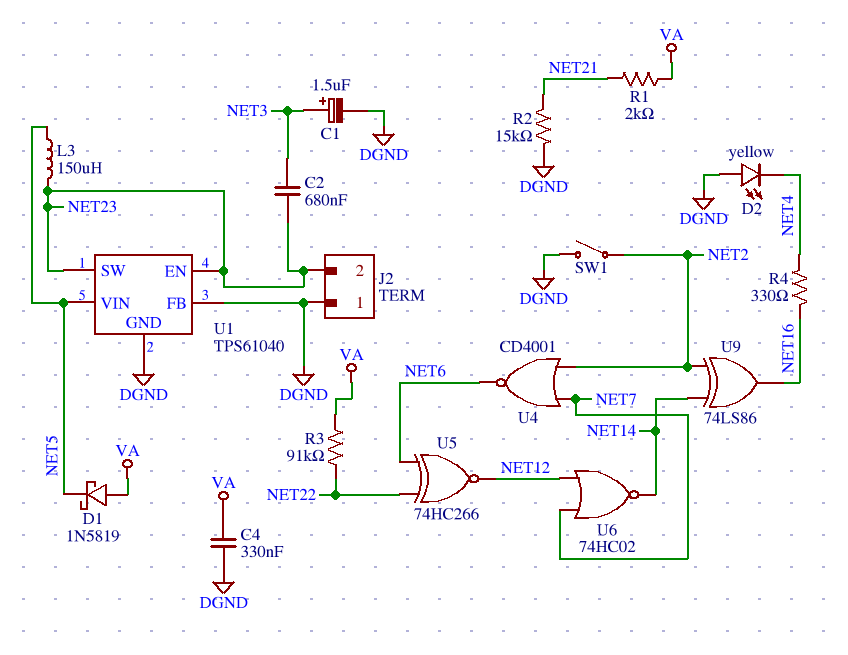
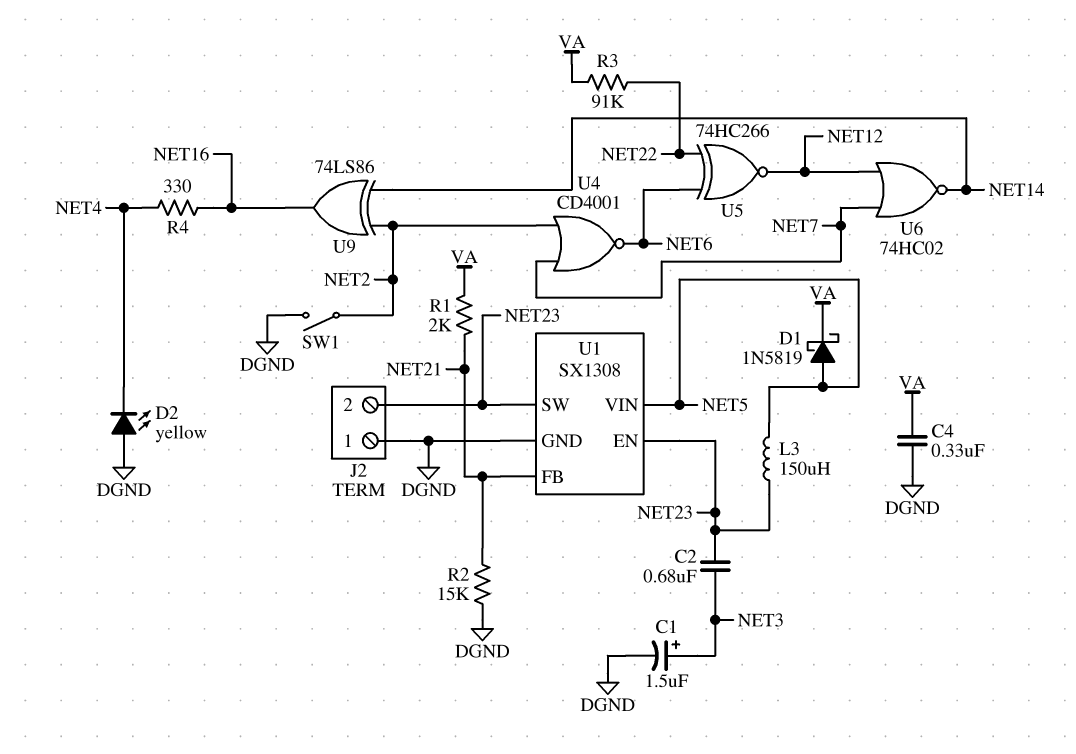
D1: schottky 1N5819 (A VA, K NET5) -> schottky 1N5819 (A NET5, K VA)
U1: TPS61040 -> SX1308
U1 pin FB: DGND -> NET21

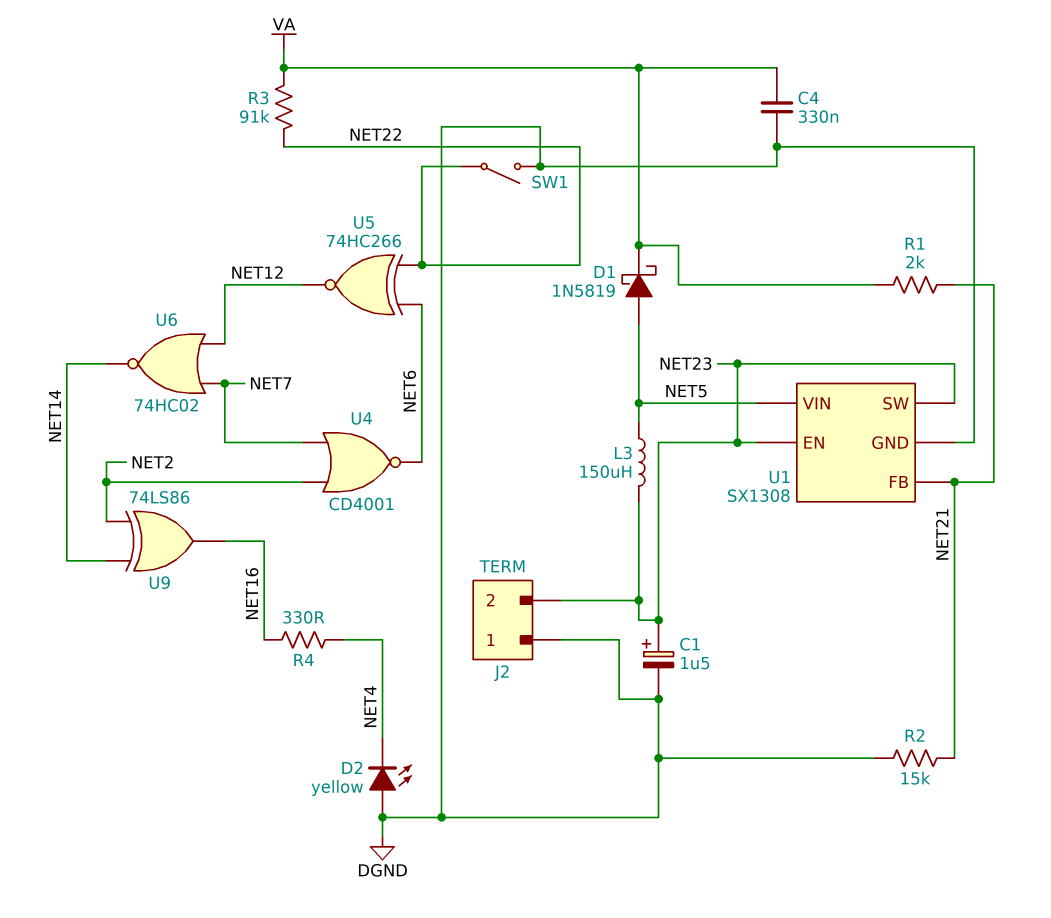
C1: 1.5uF (plus NET3, minus DGND) -> 1.5uF (plus NET23, minus DGND)
C2: 680nF (NET3, NET23) -> none
SW1: switch (DGND, NET2) -> switch (DGND, NET22)

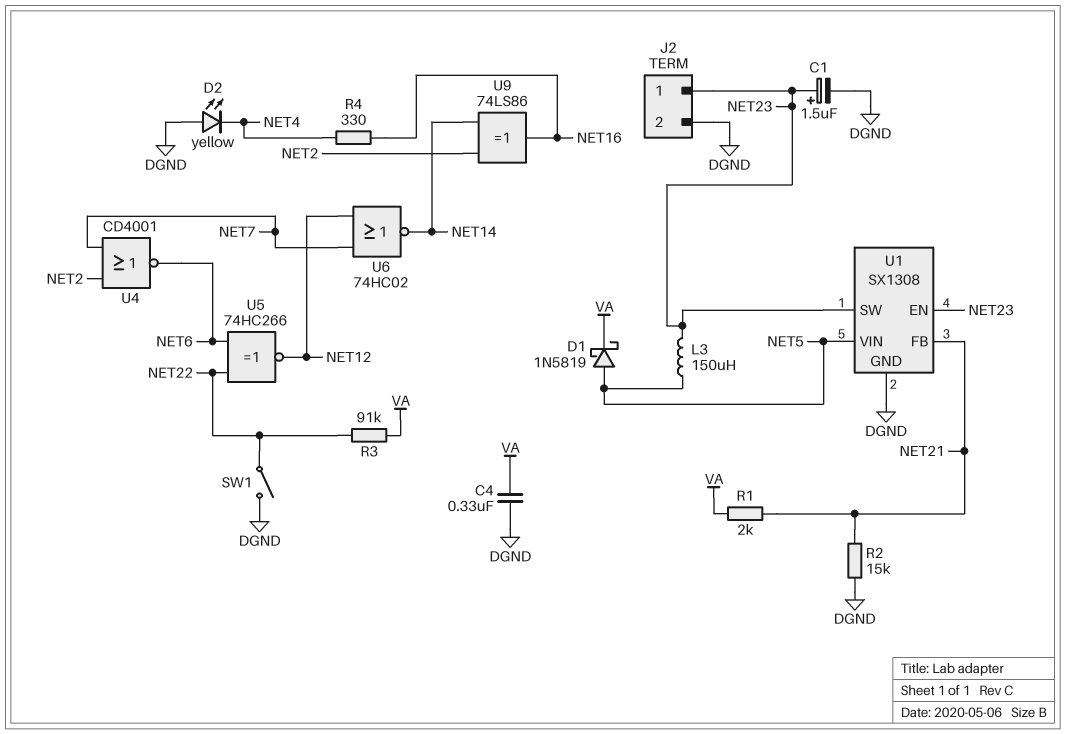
J2 pin 1: DGND -> NET23
J2 pin 2: NET23 -> DGND

